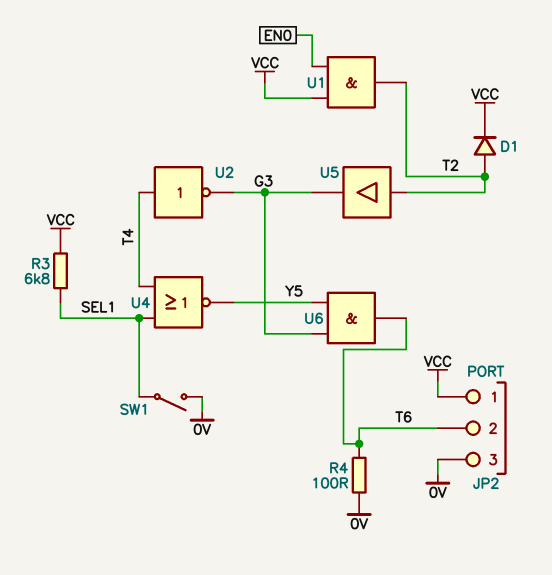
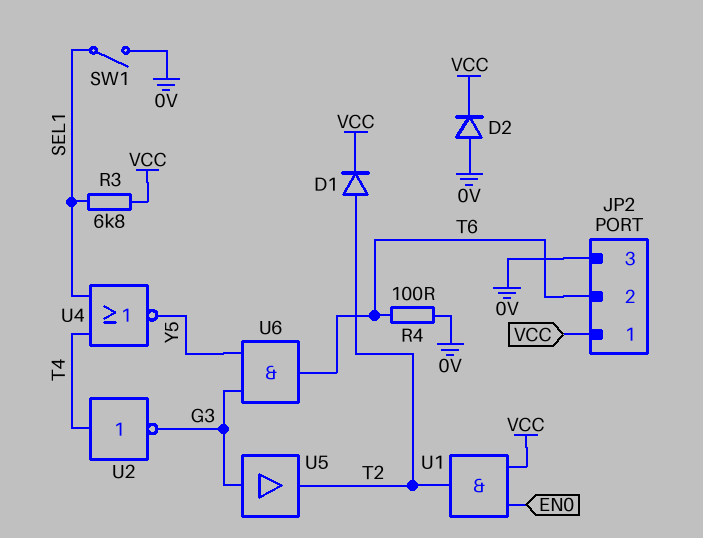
D2: none -> diode (A 0V, K VCC)
U5: buffer (in T2, out G3) -> buffer (in G3, out T2)

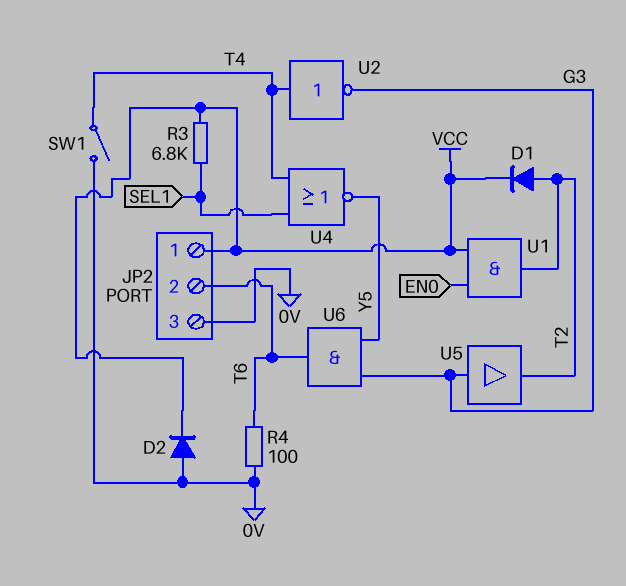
SW1: switch (0V, SEL1) -> switch (0V, T4)

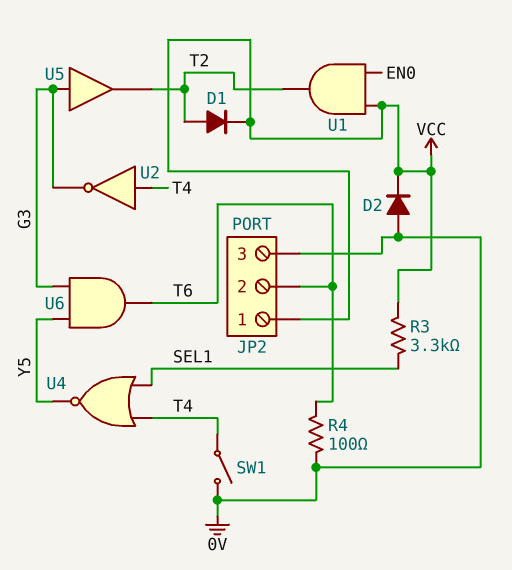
R3: 6.8k (SEL1, VCC) -> 3.3k (SEL1, VCC)

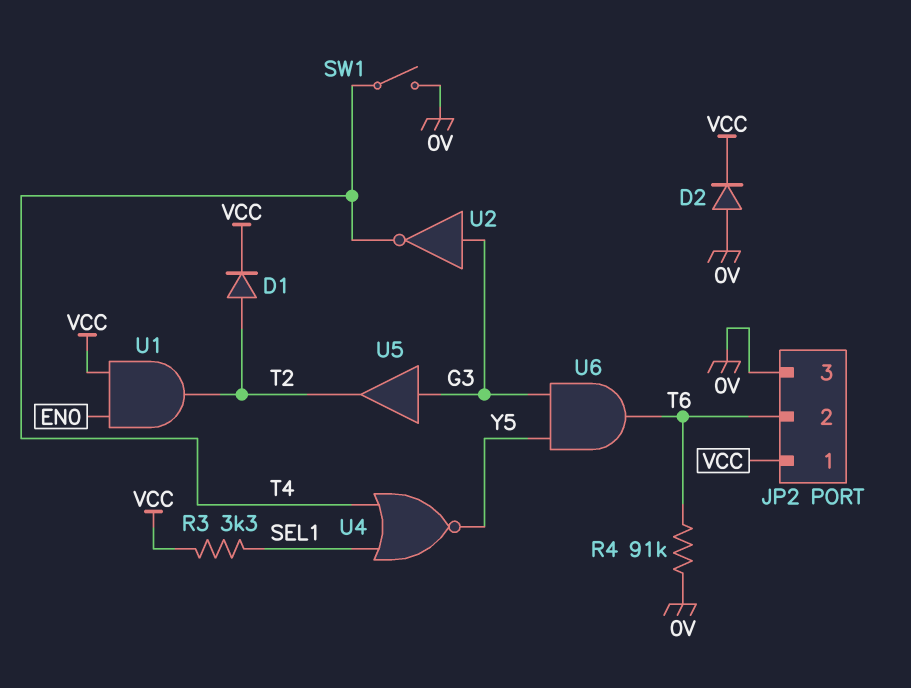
R4: 100 (0V, T6) -> 91k (0V, T6)
U2: NOT (in T4, out G3) -> NOT (in G3, out T4)

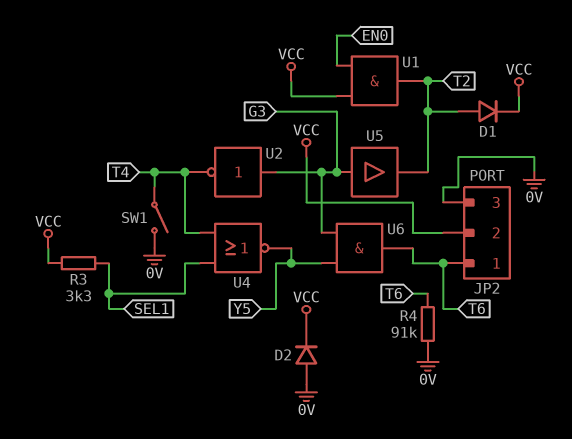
JP2 pin 1: VCC -> T6
JP2 pin 2: T6 -> VCC

